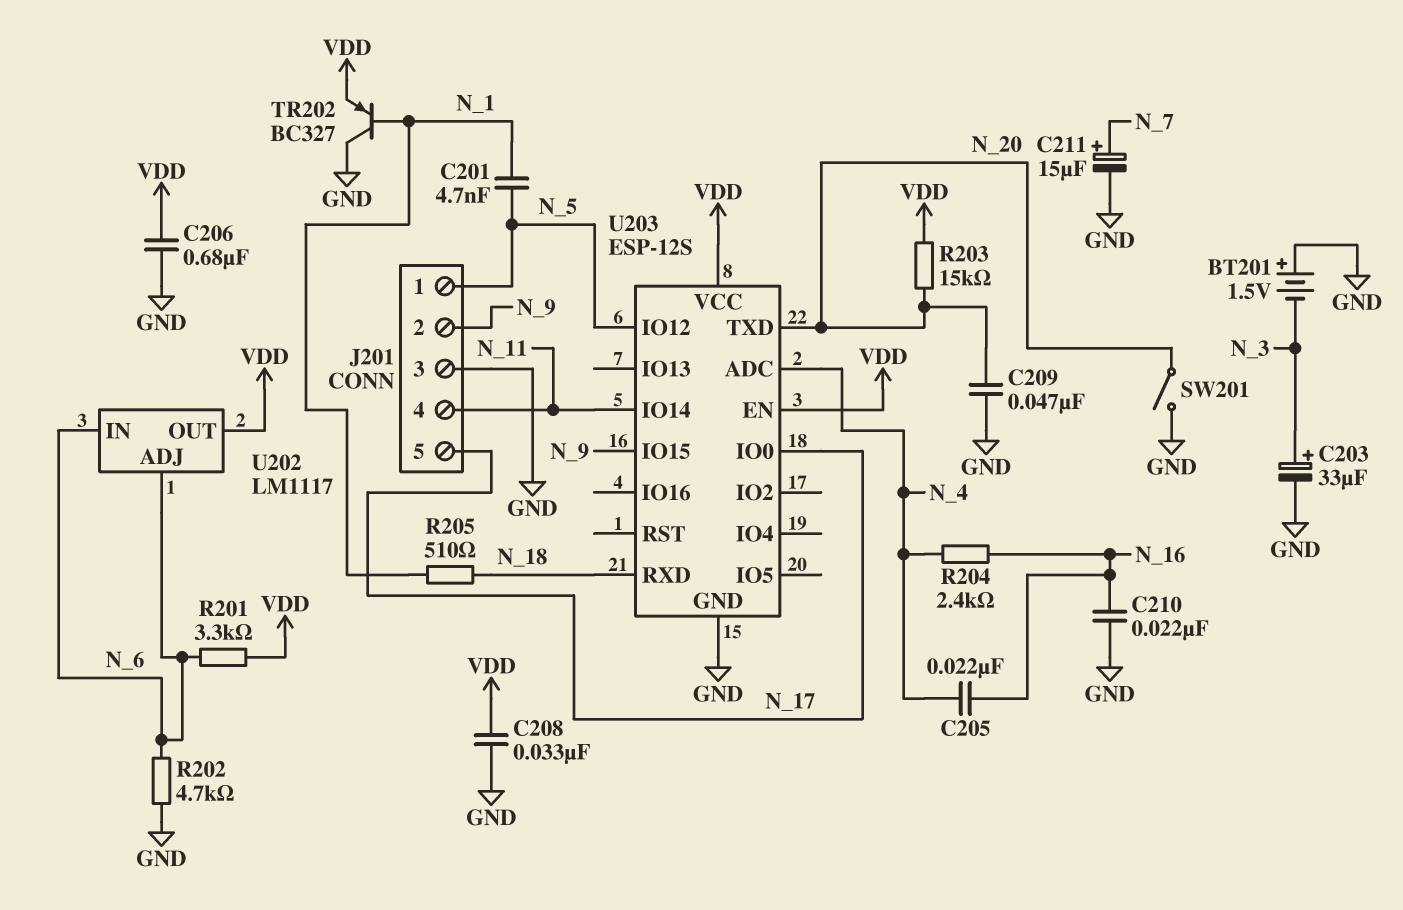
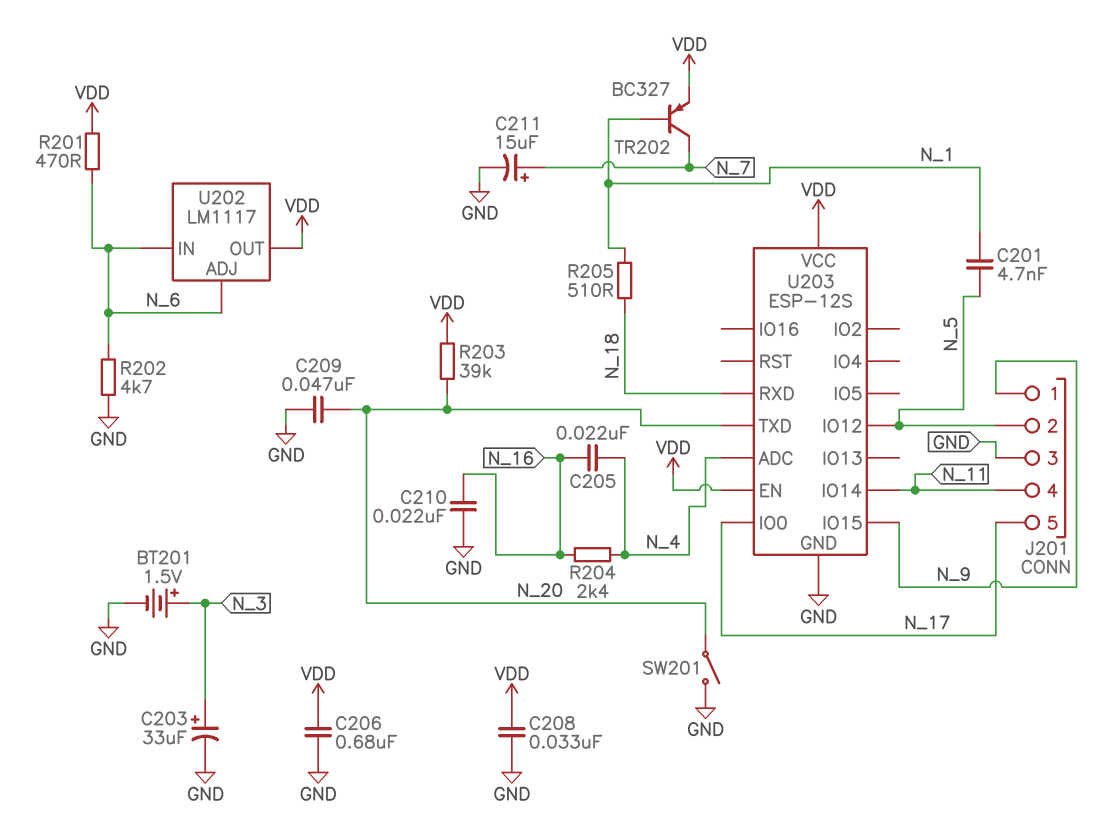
BT201: 1.5V (plus GND, minus N_3) -> 1.5V (plus N_3, minus GND)
J201 pin 1: N_5 -> N_9
J201 pin 2: N_9 -> N_5
R201: 3.3k (N_6, VDD) -> 470 (N_6, VDD)
R203: 15k (N_20, VDD) -> 39k (N_20, VDD)
TR202: PNP BC327 (B N_1, C GND, E VDD) -> PNP BC327 (B N_1, C N_7, E VDD)

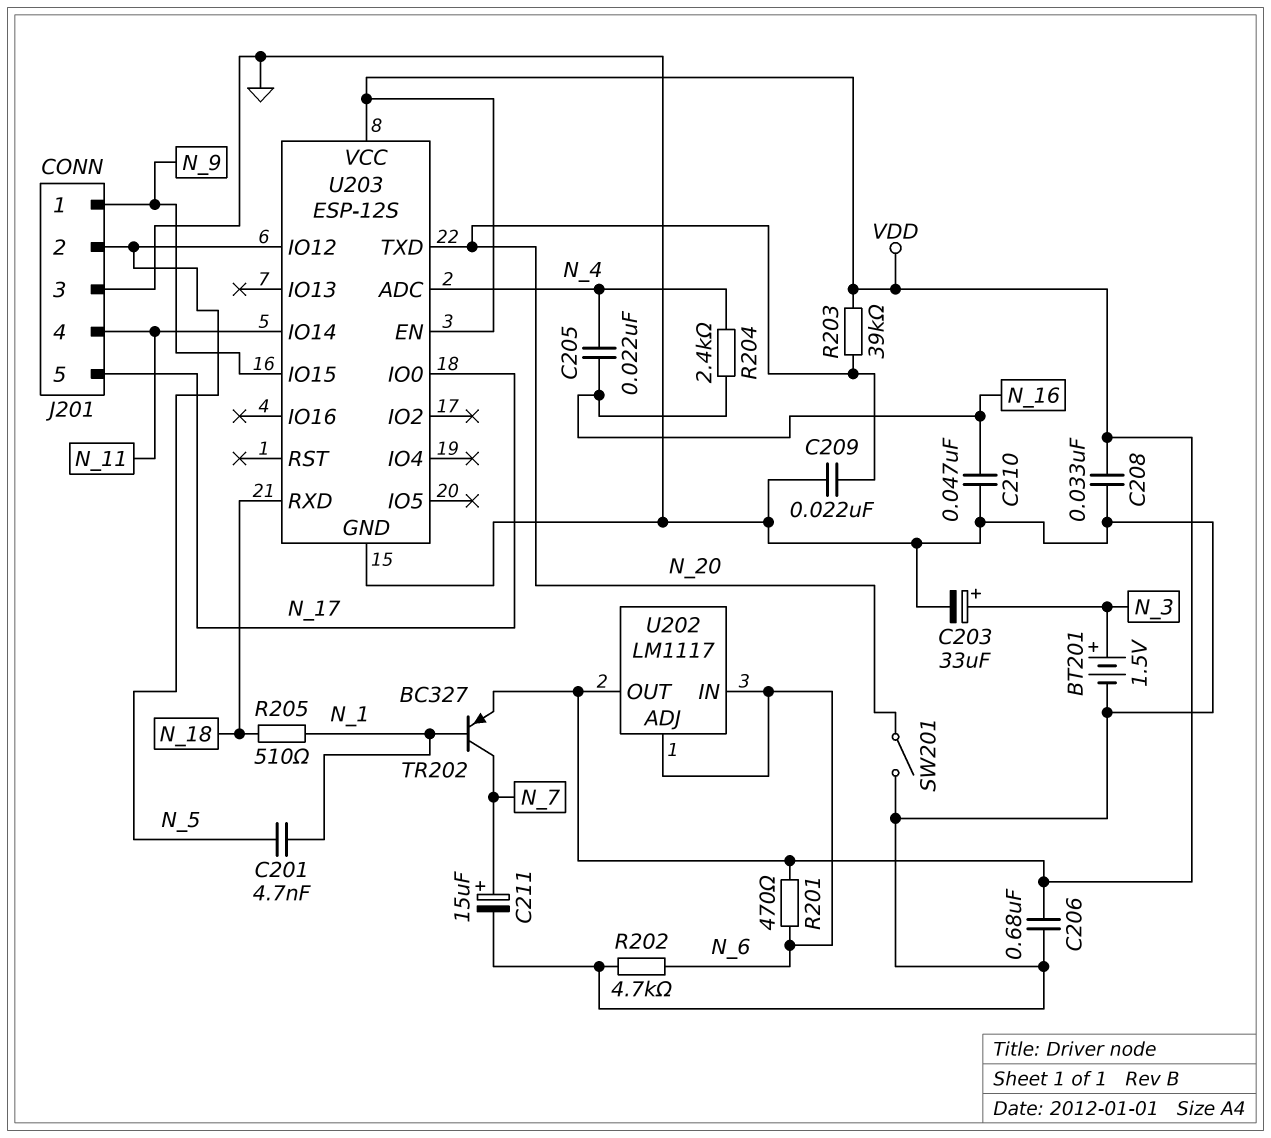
C209: 47nF (GND, N_20) -> 22nF (GND, N_20)
C210: 22nF (GND, N_16) -> 47nF (GND, N_16)

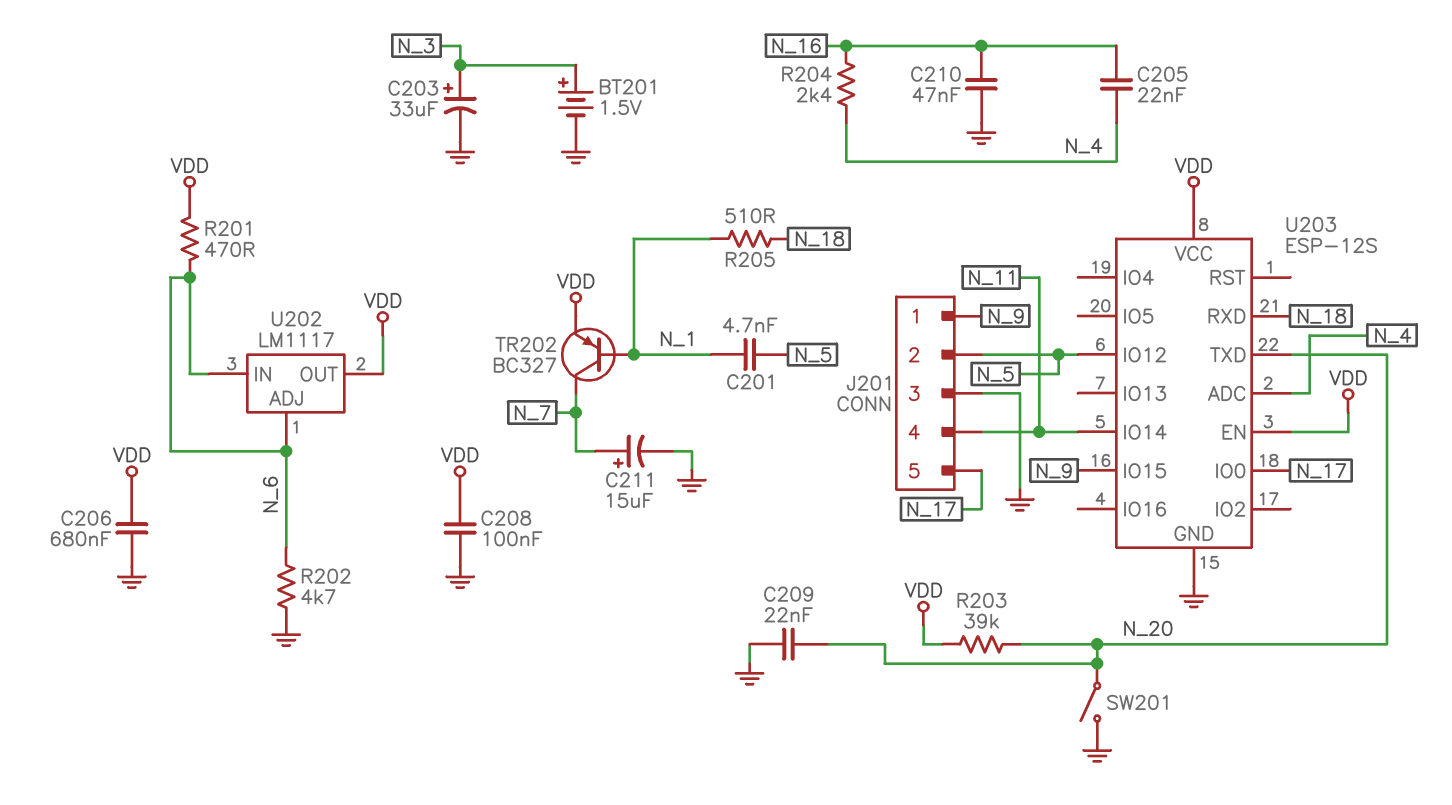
C208: 33nF (GND, VDD) -> 100nF (GND, VDD)

